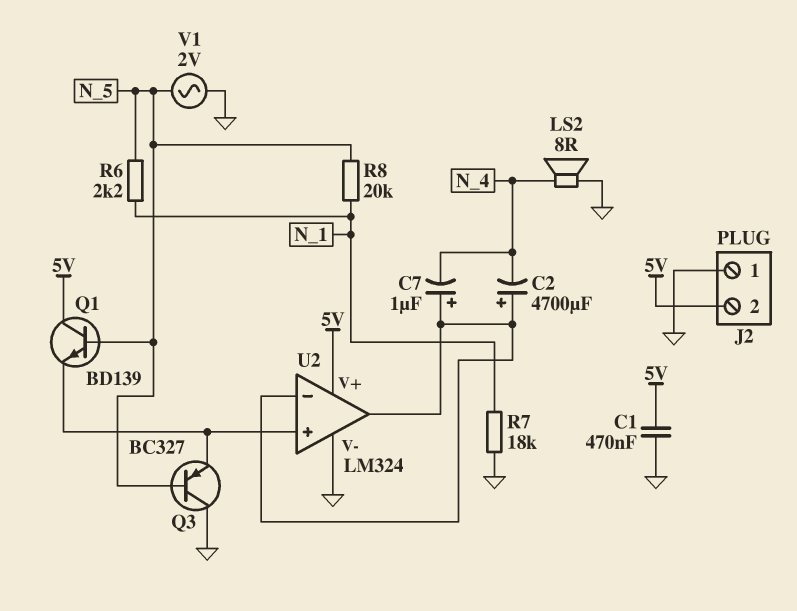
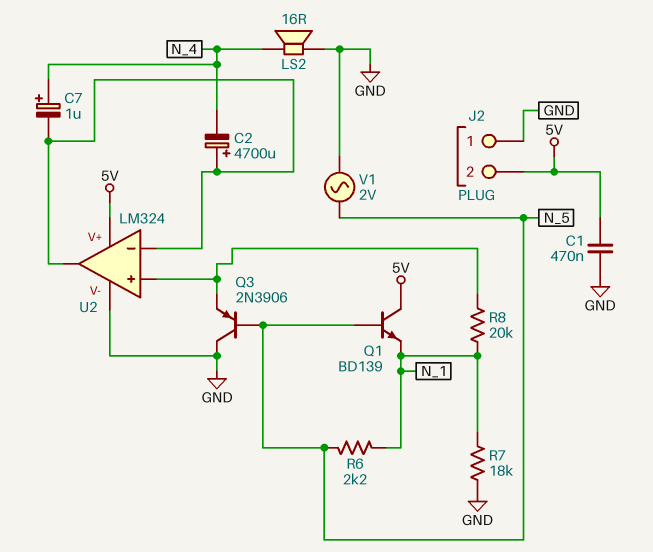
C7: 1uF (plus U2/in-, minus N_4) -> 1uF (plus N_4, minus U2/in-)
LS2: speaker 8R (GND, N_4) -> speaker 16R (GND, N_4)
Q1: NPN BD139 (B N_5, C 5V, E U2/in+) -> NPN BD139 (B N_5, C 5V, E N_1)
Q3: PNP BC327 (B N_5, C GND, E U2/in+) -> PNP 2N3906 (B N_5, C GND, E U2/in+)
R8: 20k (N_1, N_5) -> 20k (N_1, U2/in+)

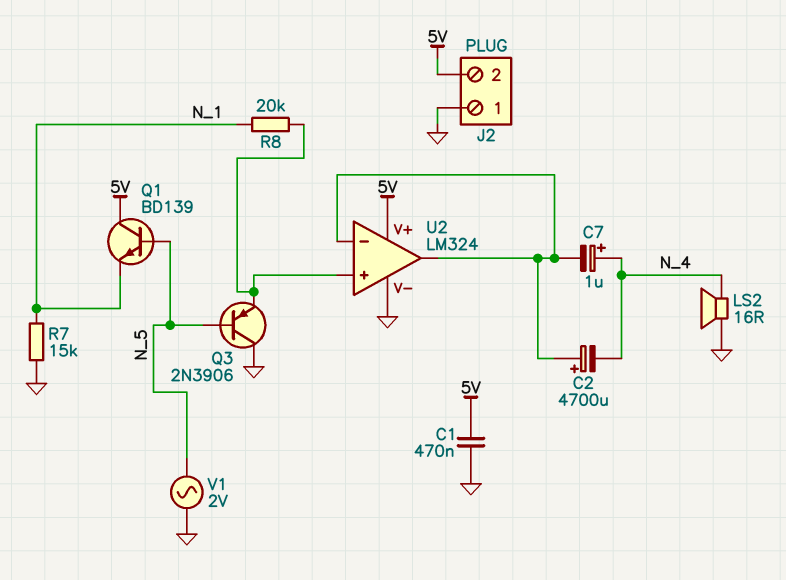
R6: 2.2k (N_1, N_5) -> none
R7: 18k (GND, N_1) -> 15k (GND, N_1)

